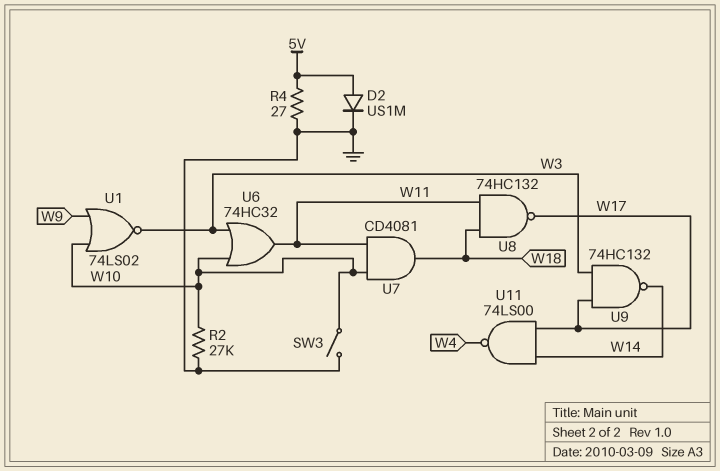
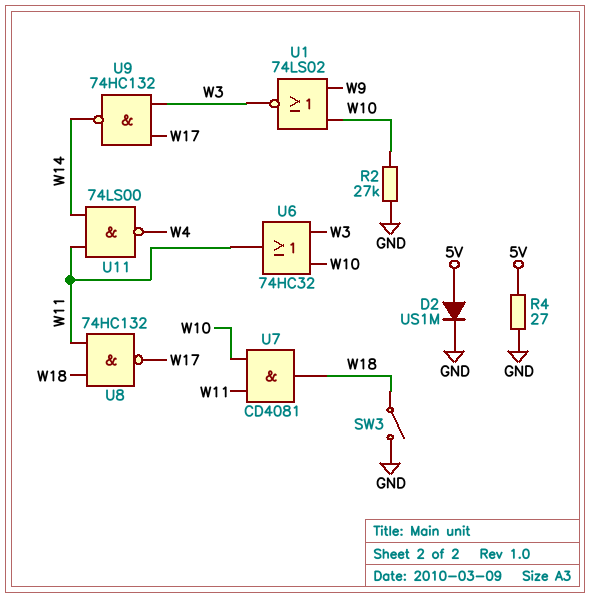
SW3: switch (GND, W10) -> switch (GND, W18)
U11: NAND 74LS00 (in W14, in W17, out W4) -> NAND 74LS00 (in W11, in W14, out W4)

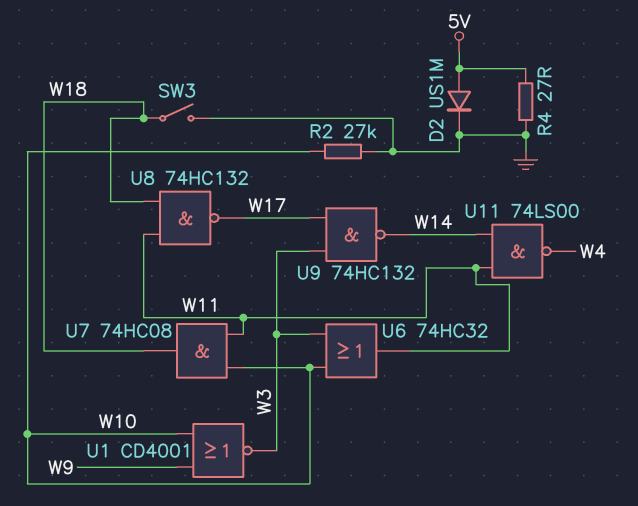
U1: NOR 74LS02 (in W9, in W10, out W3) -> NOR CD4001 (in W9, in W10, out W3)
U7: AND CD4081 (in W10, in W11, out W18) -> AND 74HC08 (in W10, in W11, out W18)

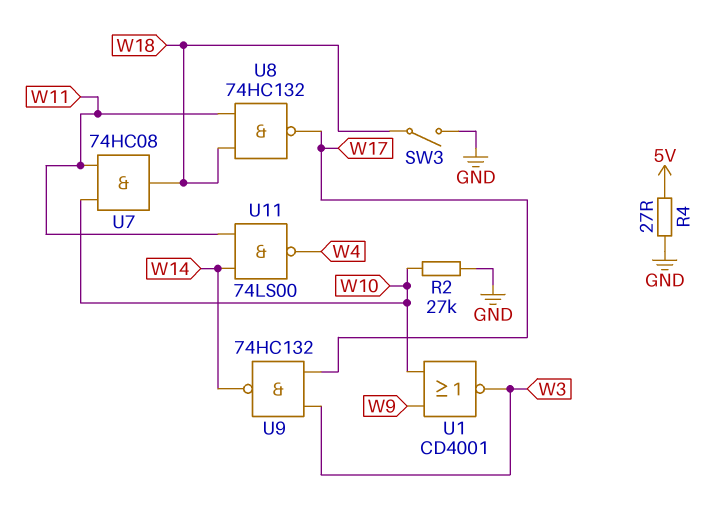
D2: diode US1M (A 5V, K GND) -> none
U6: OR 74HC32 (in W3, in W10, out W11) -> none

